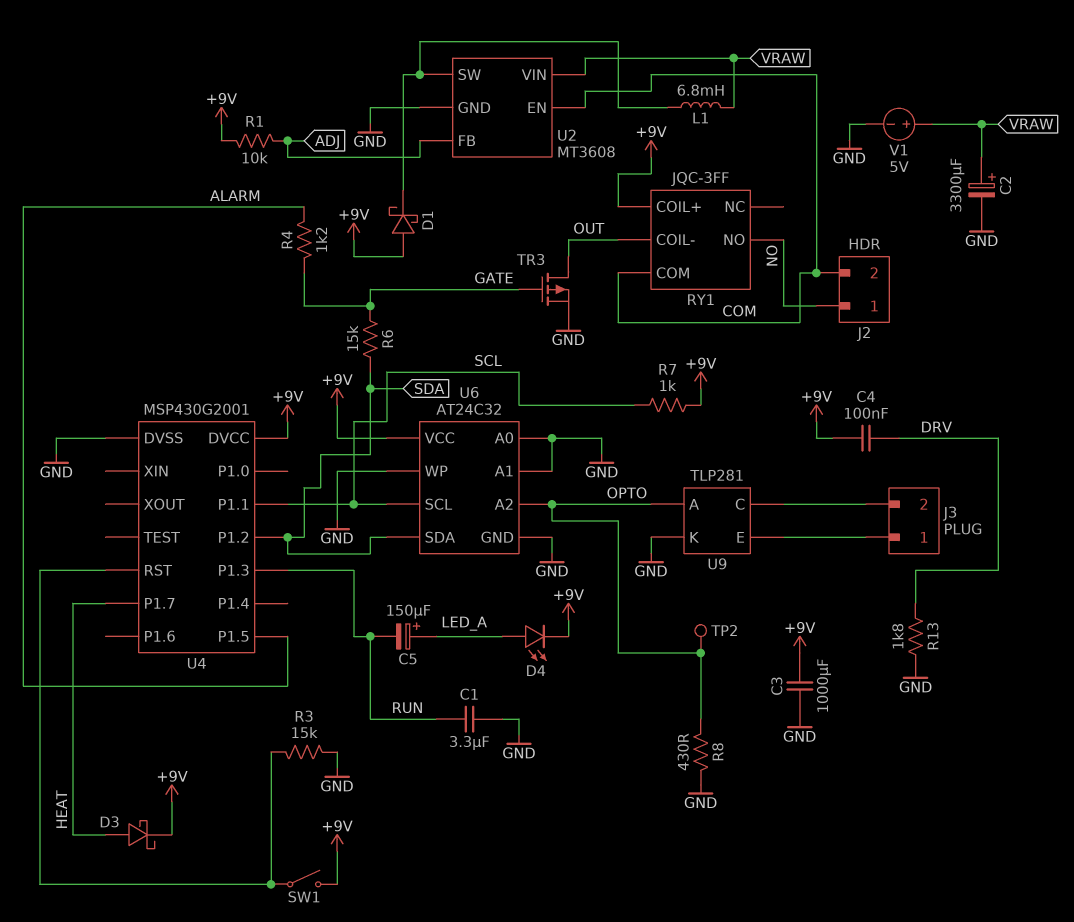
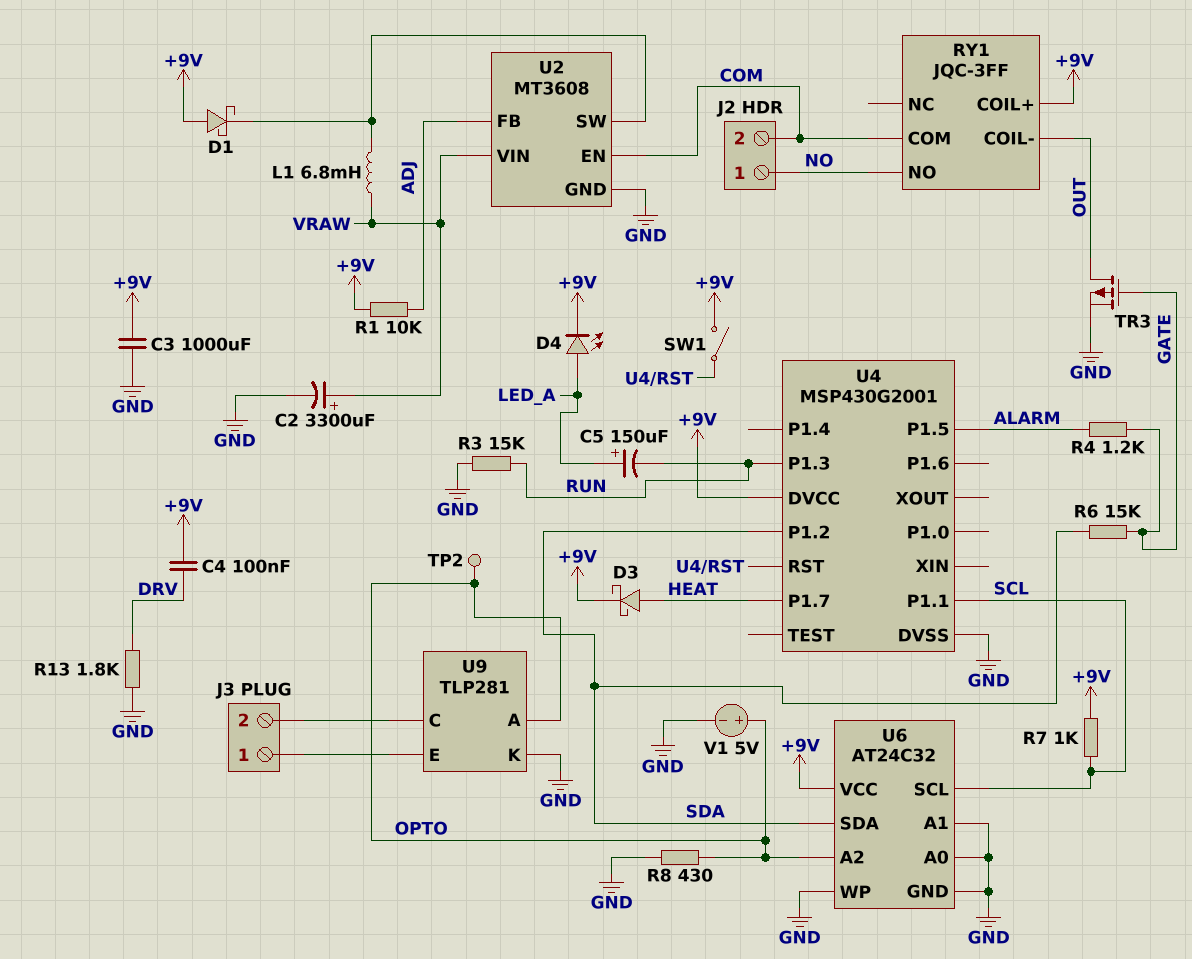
C1: 3.3uF (GND, RUN) -> none
R3: 15k (GND, U4/RST) -> 15k (GND, RUN)
V1: 5V (plus VRAW, minus GND) -> 5V (plus OPTO, minus GND)

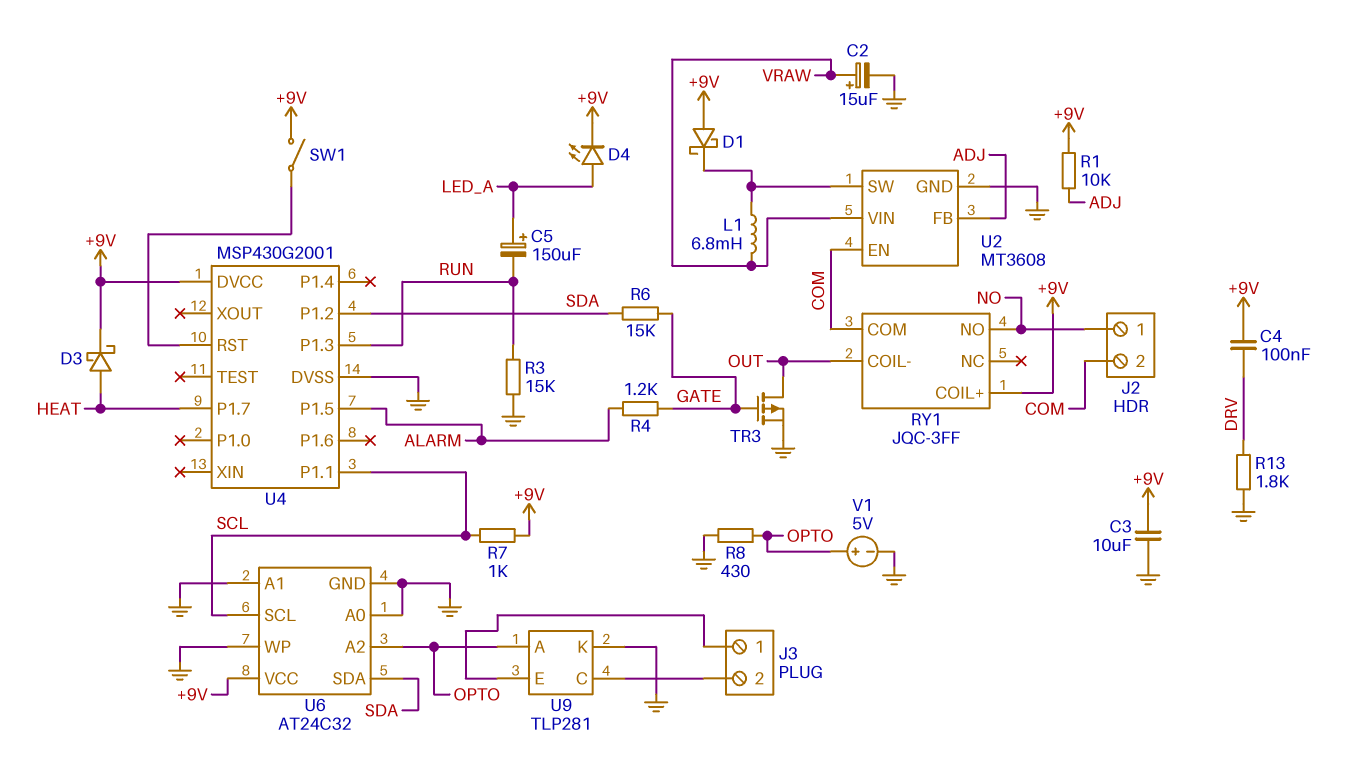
C2: 3300uF (plus VRAW, minus GND) -> 15uF (plus VRAW, minus GND)
C3: 1000uF (+9V, GND) -> 10uF (+9V, GND)
TP2: test point (OPTO) -> none

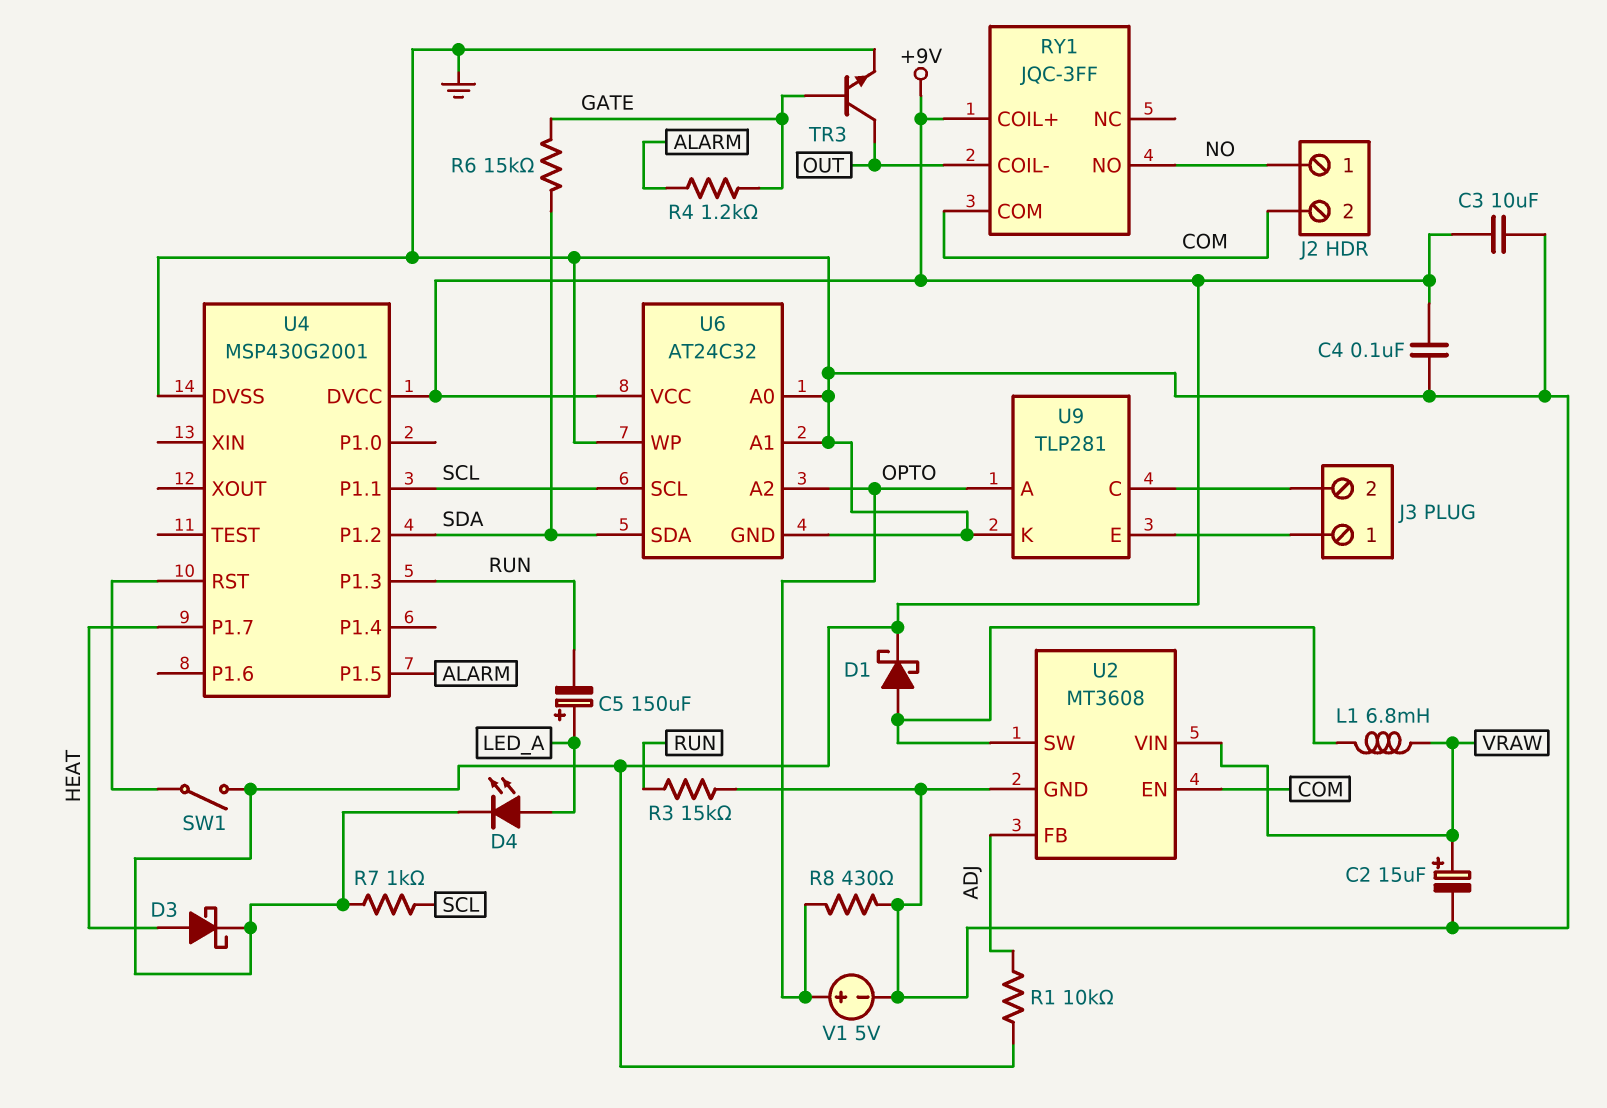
C4: 100nF (+9V, DRV) -> 100nF (+9V, GND)
D1: schottky (A +9V, K U2/SW) -> schottky (A U2/SW, K +9V)
R13: 1.8k (DRV, GND) -> none
TR3: PMOS (G GATE, D OUT, S GND) -> NPN (B GATE, C OUT, E GND)

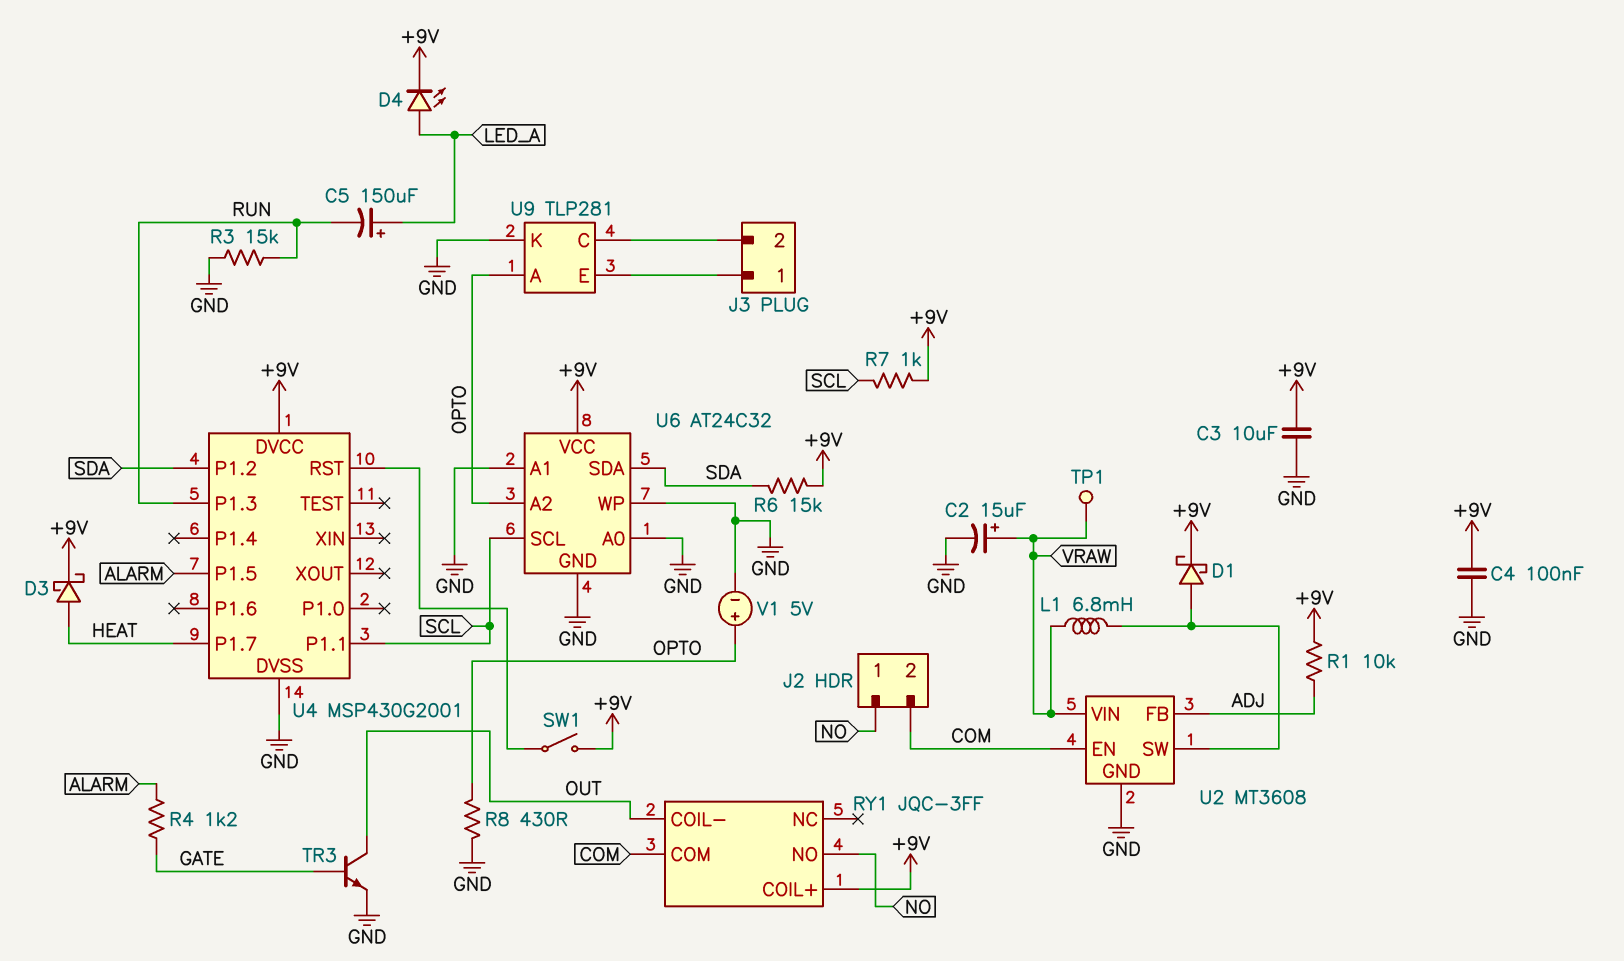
R6: 15k (GATE, SDA) -> 15k (+9V, SDA)
TP1: none -> test point (VRAW)

